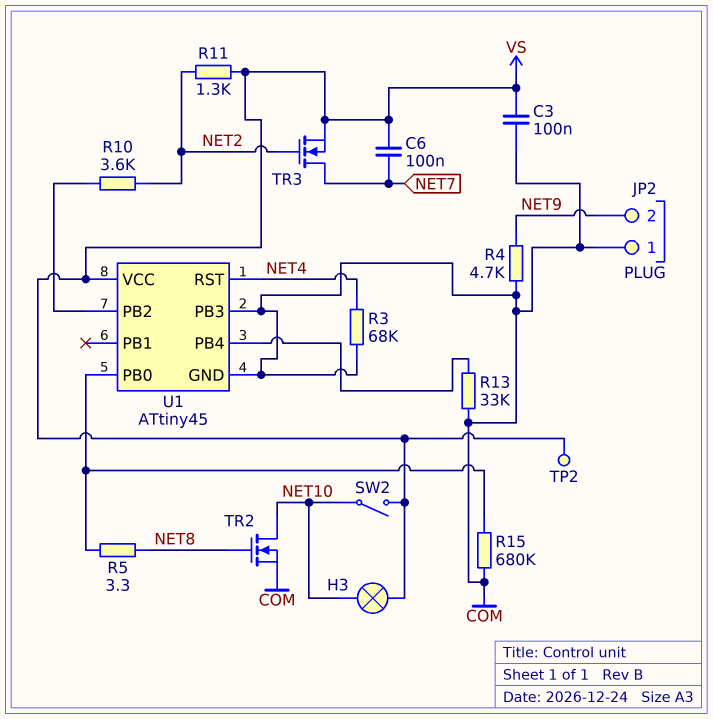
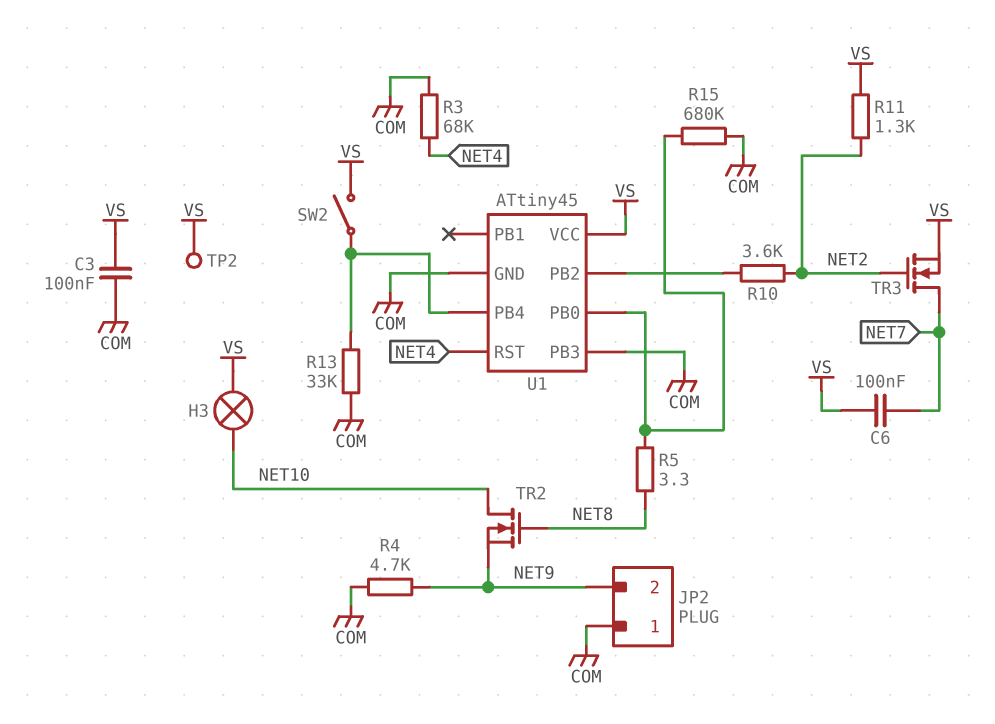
SW2: switch (NET10, VS) -> switch (U1/PB4, VS)
TR2: NMOS (G NET8, D NET10, S COM) -> NMOS (G NET8, D NET10, S NET9)

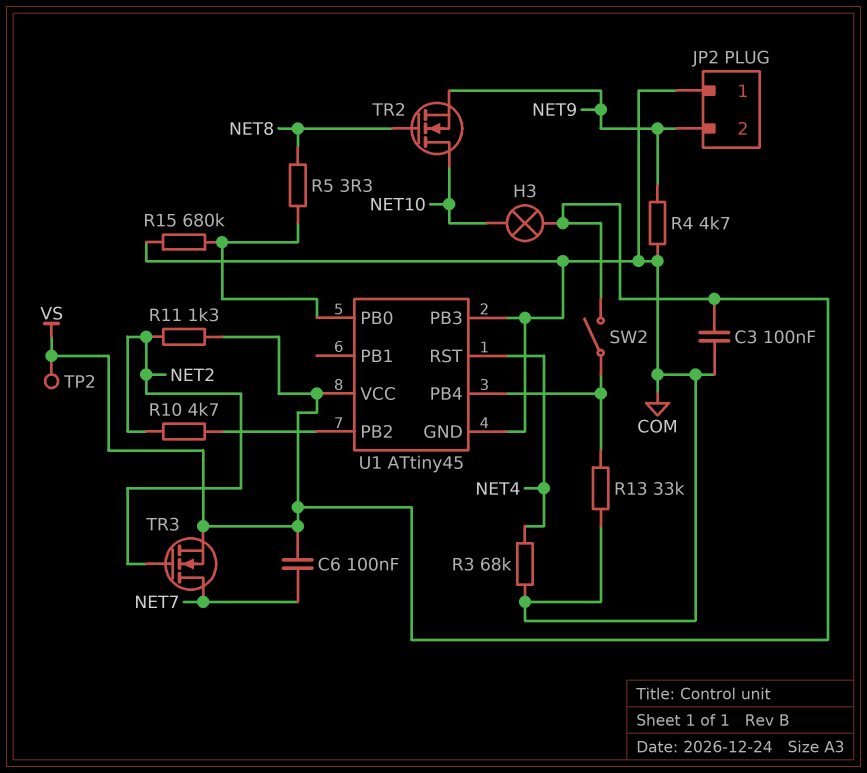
R10: 3.6k (NET2, U1/PB2) -> 4.7k (NET2, U1/PB2)

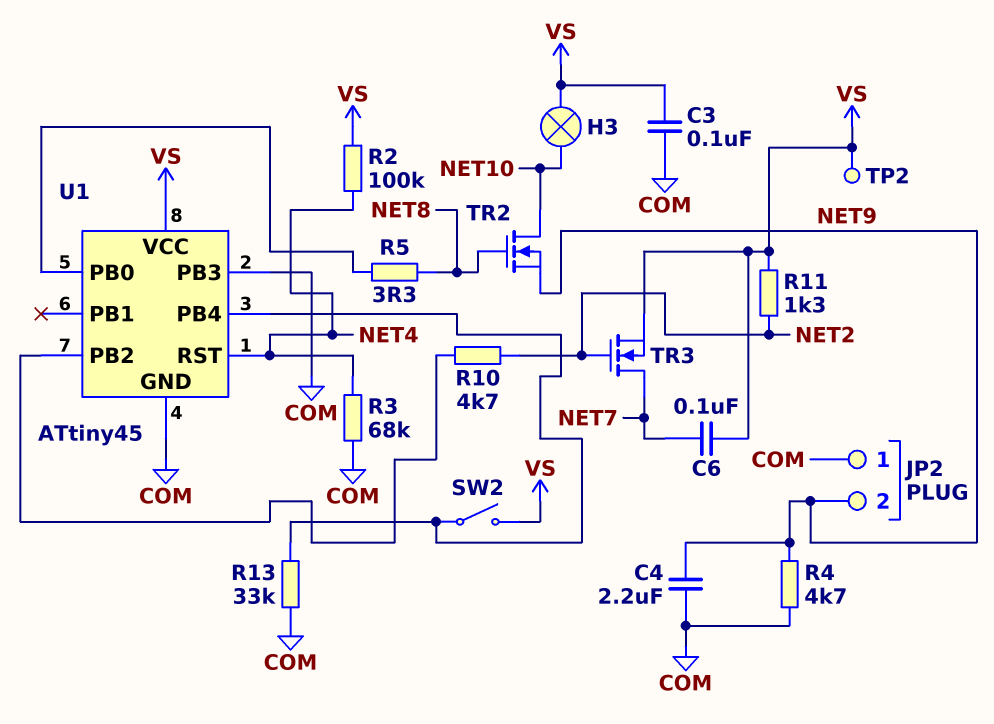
C4: none -> 2.2uF (COM, NET9)
R2: none -> 100k (NET4, VS)
R15: 680k (COM, U1/PB0) -> none

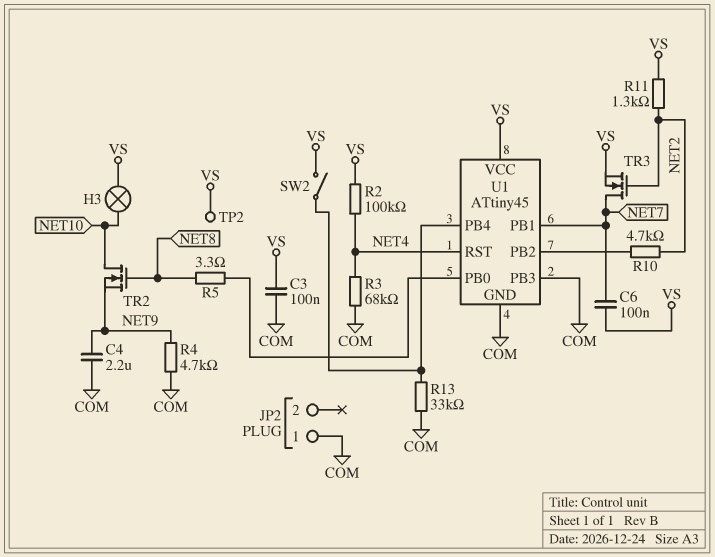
JP2 pin 2: NET9 -> none
U1 pin PB1: none -> NET7

